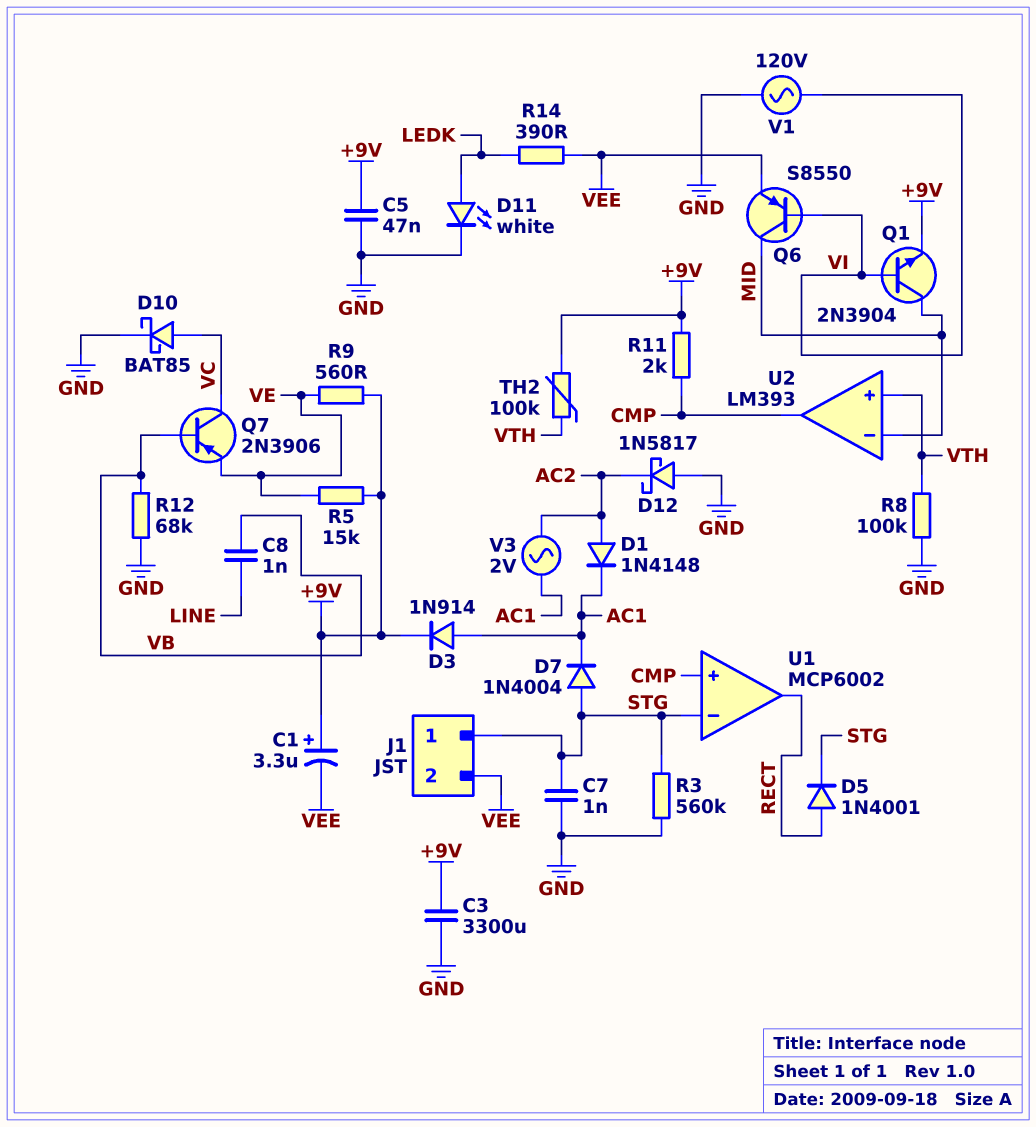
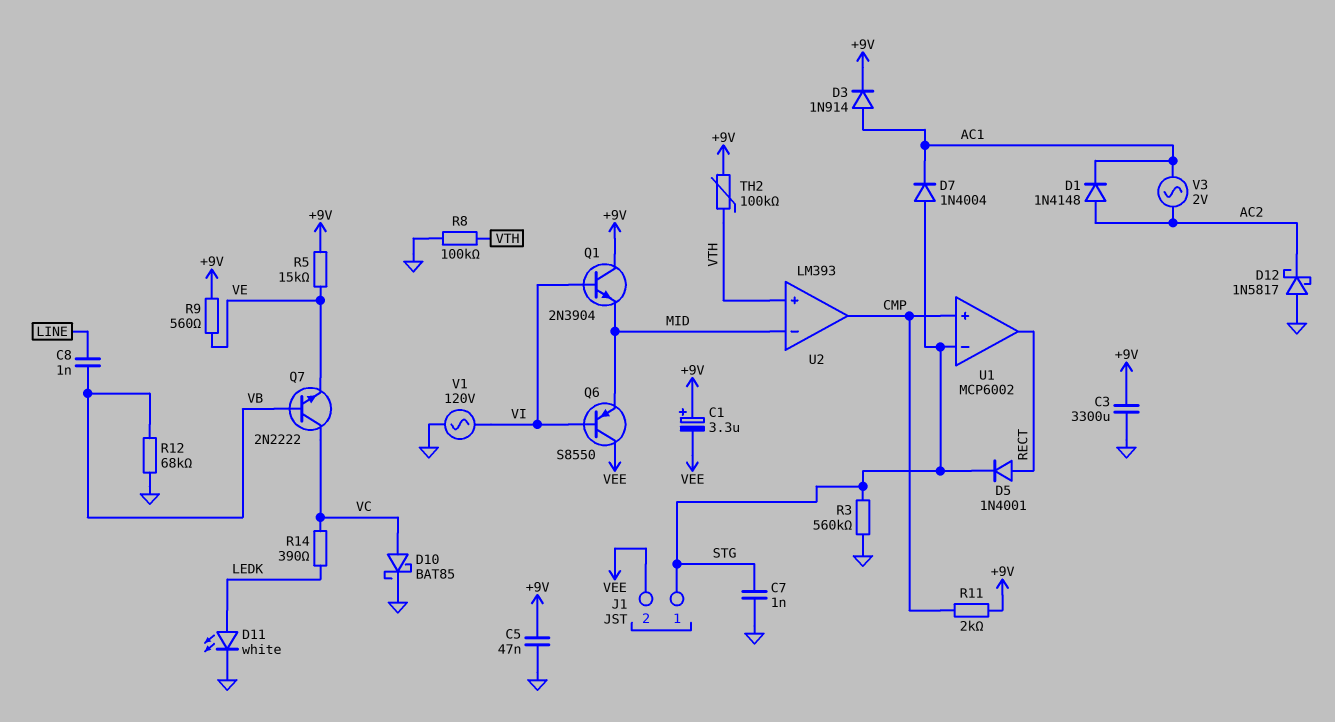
Q1: NPN 2N3904 (B VI, C MID, E +9V) -> NPN 2N3904 (B VI, C +9V, E MID)
Q6: PNP S8550 (B VI, C MID, E VEE) -> PNP S8550 (B VI, C VEE, E MID)
Q7: PNP 2N3906 (B VB, C VC, E VE) -> NPN 2N2222 (B VB, C VC, E VE)
R14: 390 (LEDK, VEE) -> 390 (LEDK, VC)

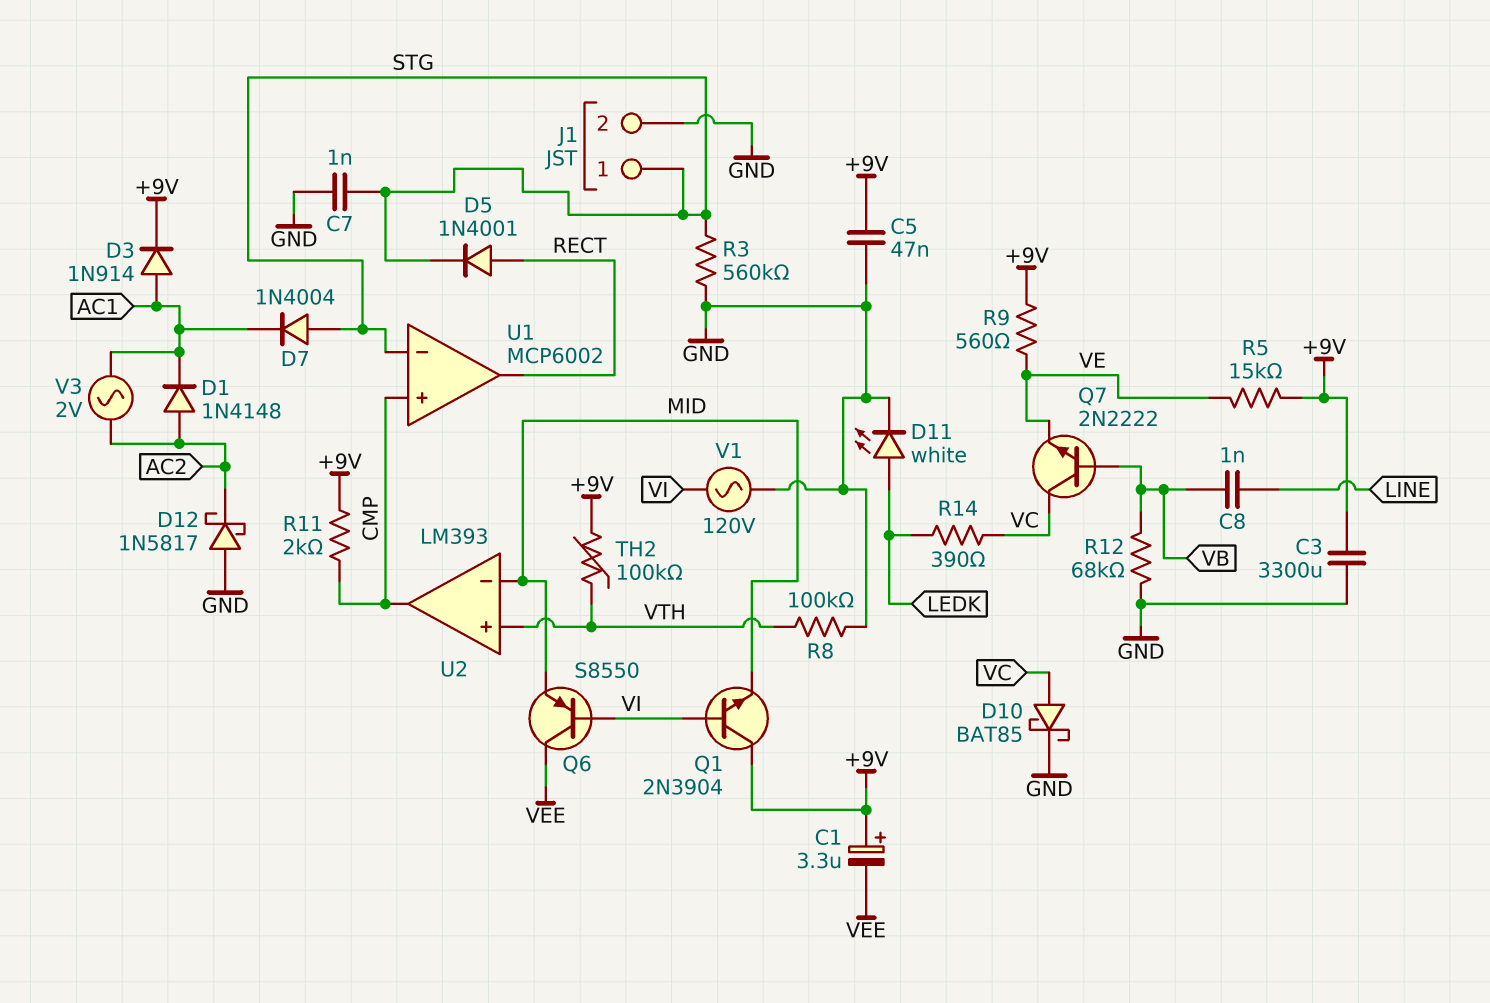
J1 pin 2: VEE -> GND

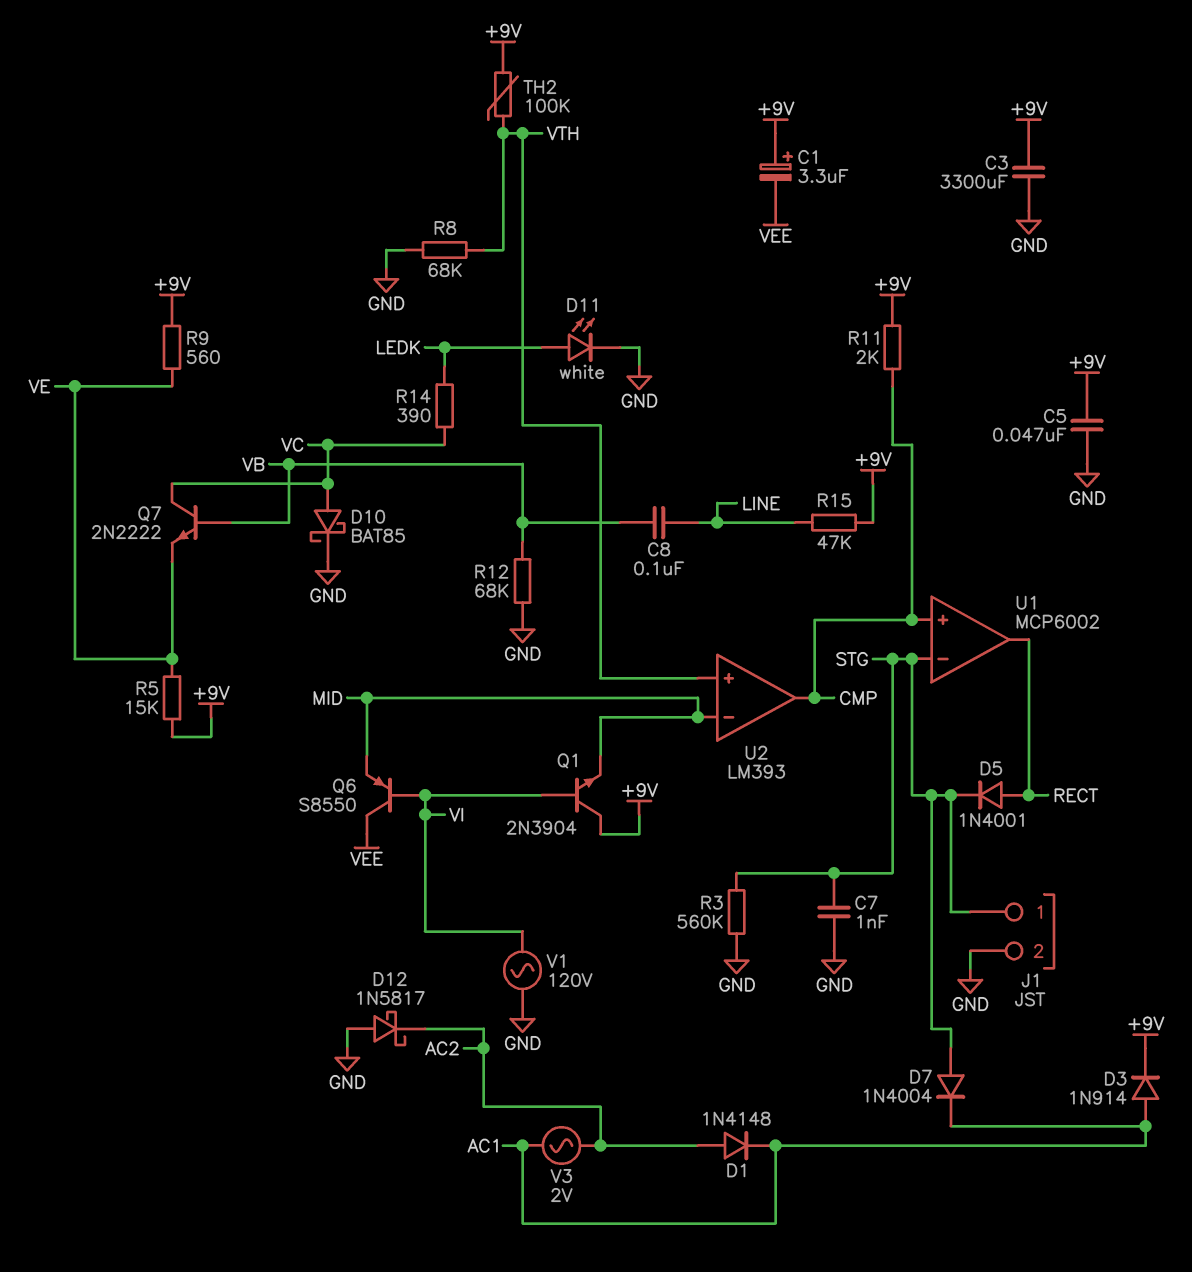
C8: 1nF (LINE, VB) -> 100nF (LINE, VB)
R8: 100k (GND, VTH) -> 68k (GND, VTH)
R15: none -> 47k (+9V, LINE)

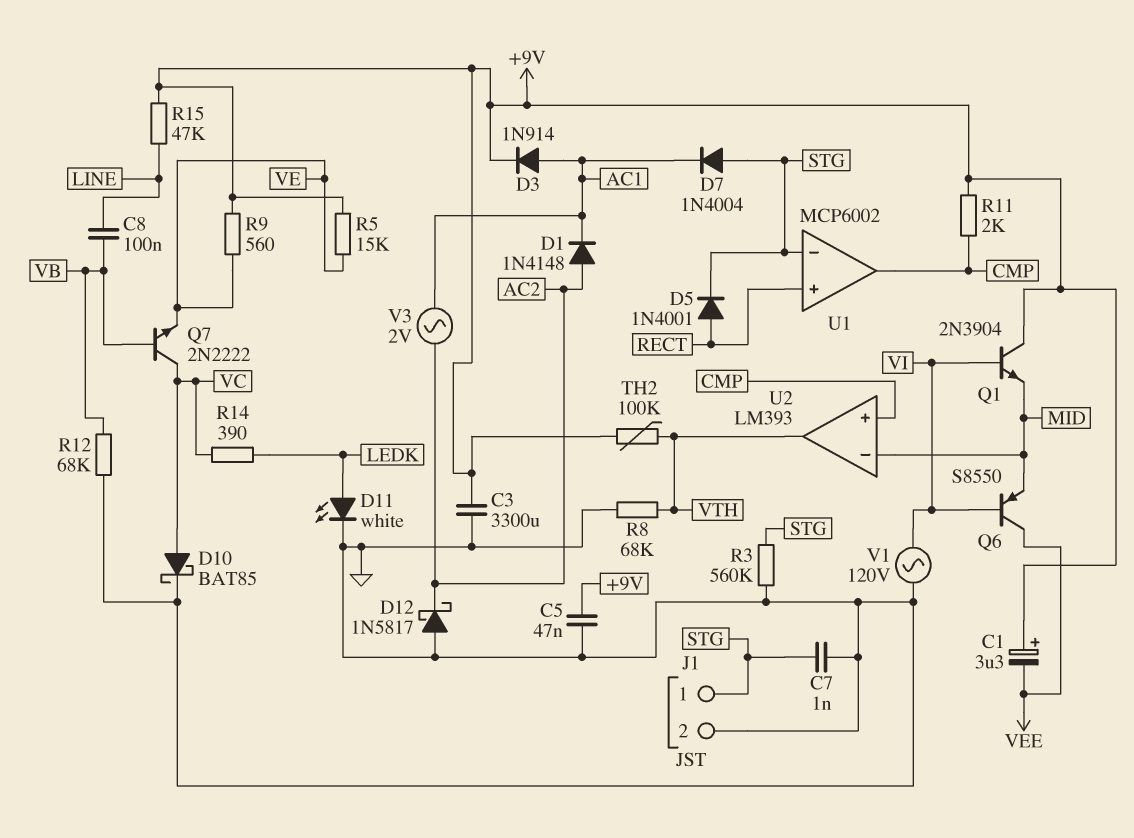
U1 pin in+: CMP -> RECT
U1 pin out: RECT -> CMP
U2 pin in+: VTH -> CMP
U2 pin out: CMP -> VTH

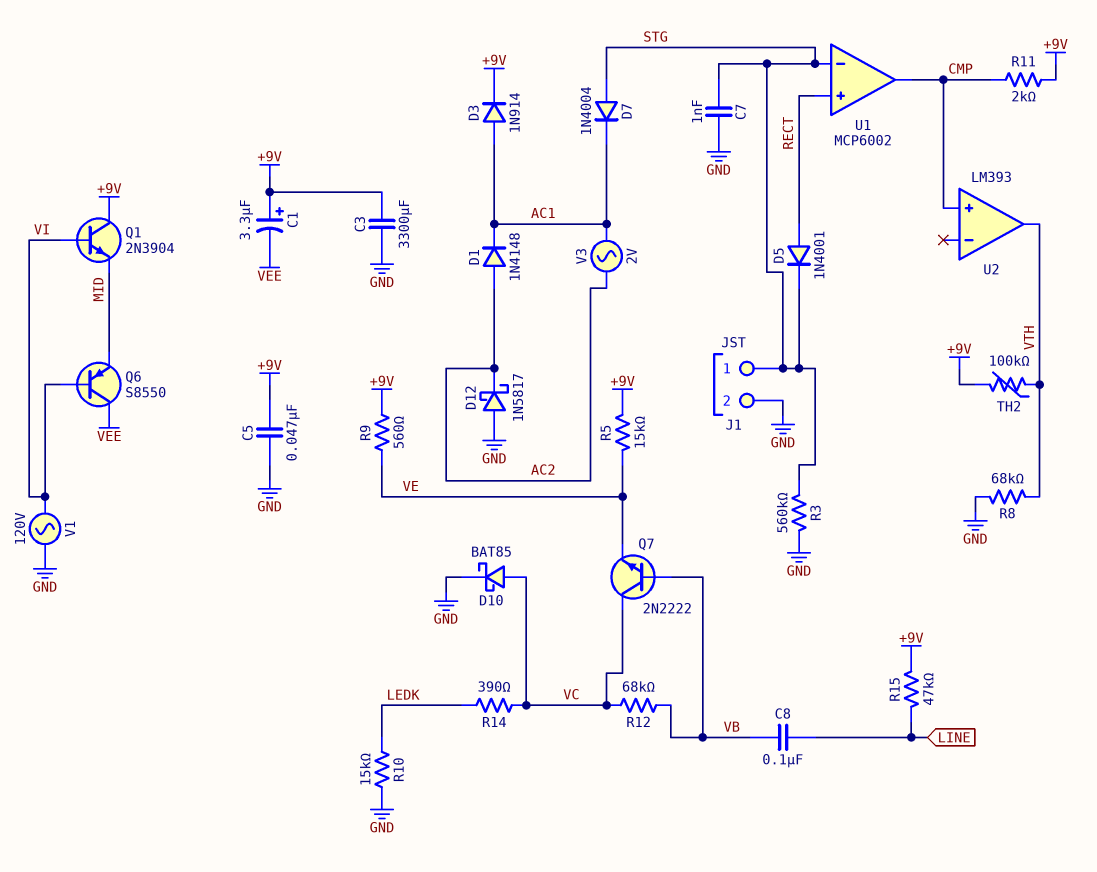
D11: LED white (A LEDK, K GND) -> none
R10: none -> 15k (GND, LEDK)
R12: 68k (GND, VB) -> 68k (VB, VC)
U2 pin in-: MID -> none

